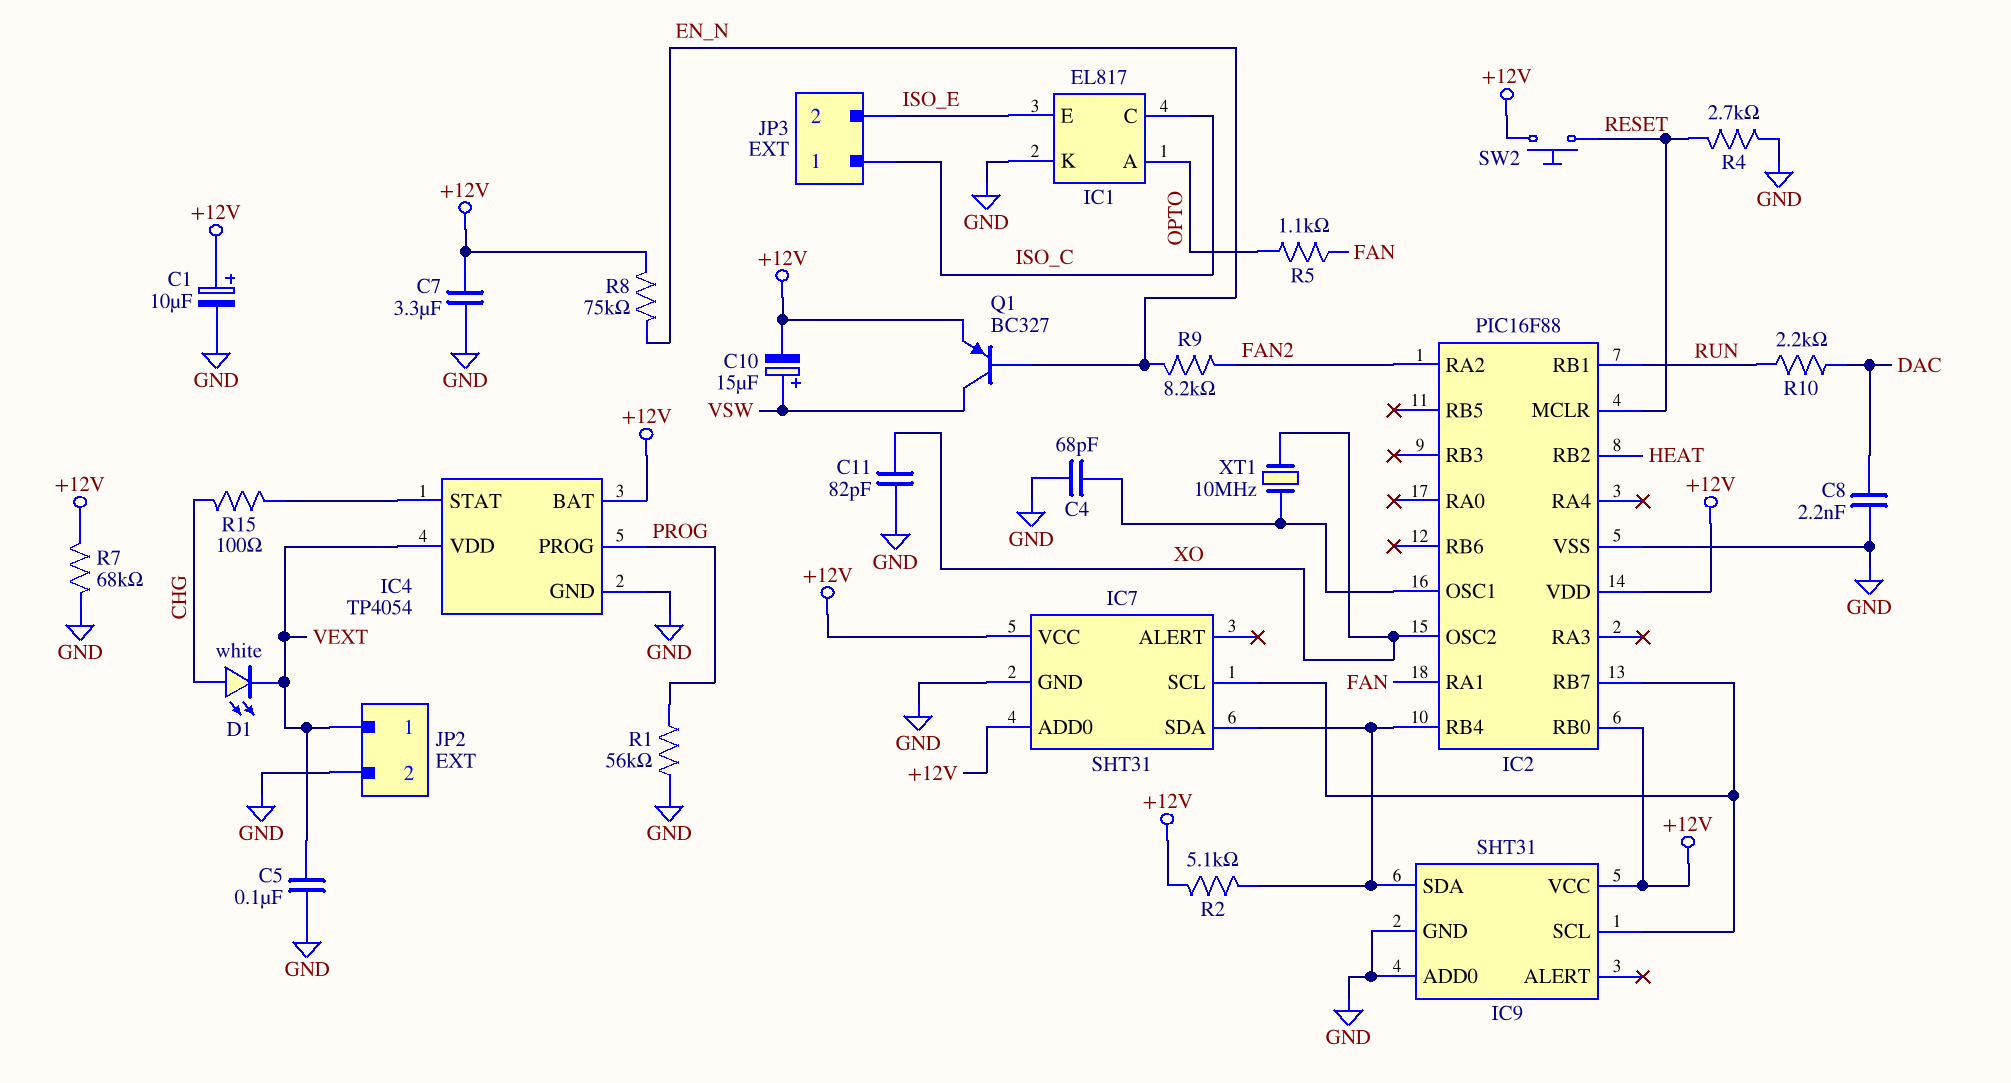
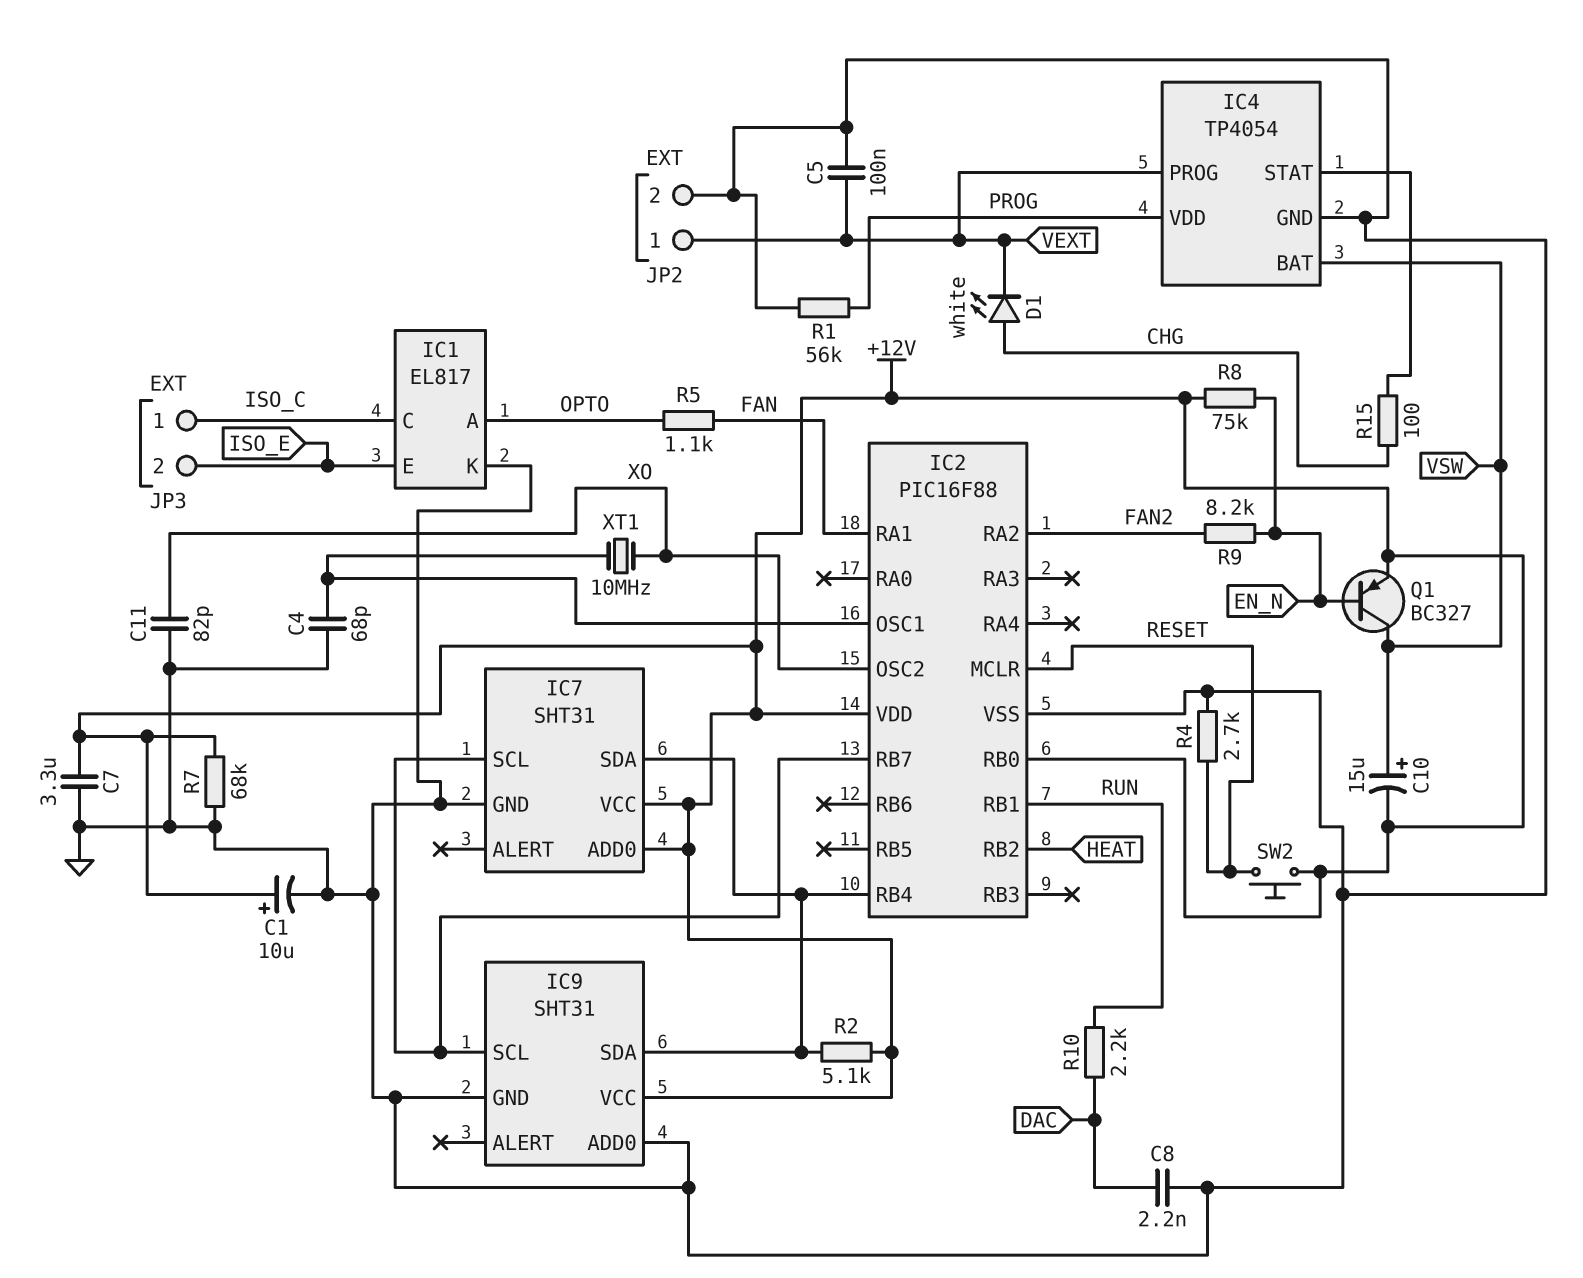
IC4 pin BAT: +12V -> VSW
IC4 pin PROG: PROG -> VEXT
IC4 pin VDD: VEXT -> PROG

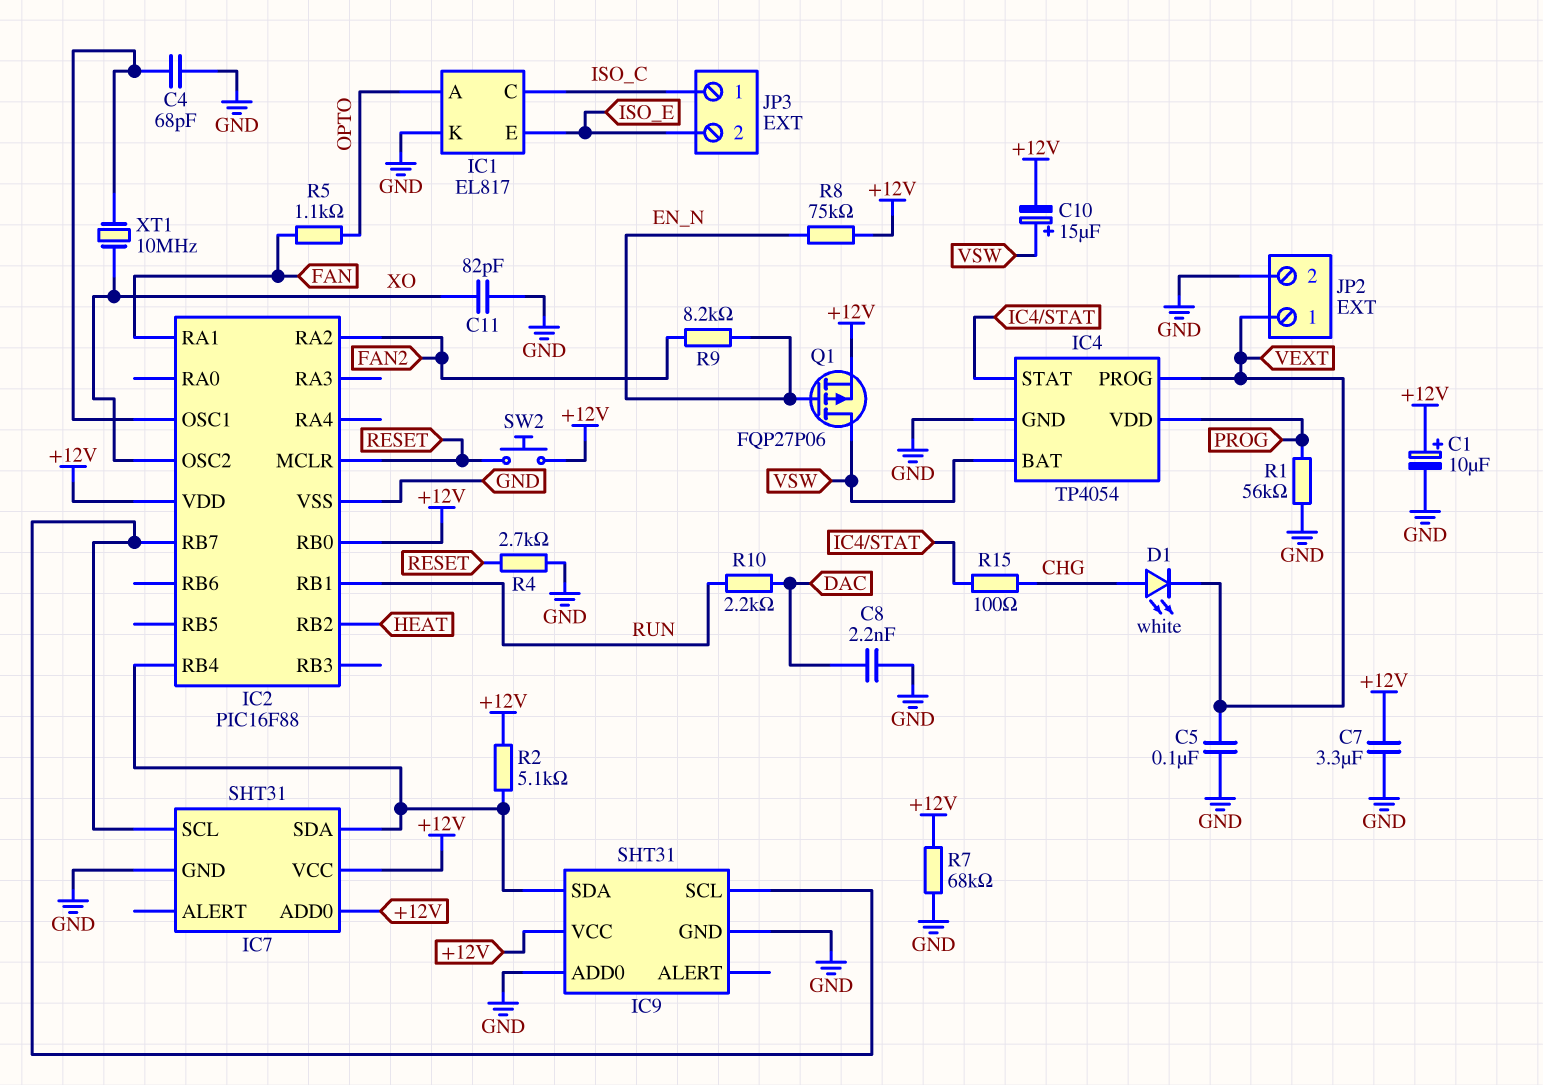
Q1: PNP BC327 (B EN_N, C VSW, E +12V) -> PMOS FQP27P06 (G EN_N, D VSW, S +12V)

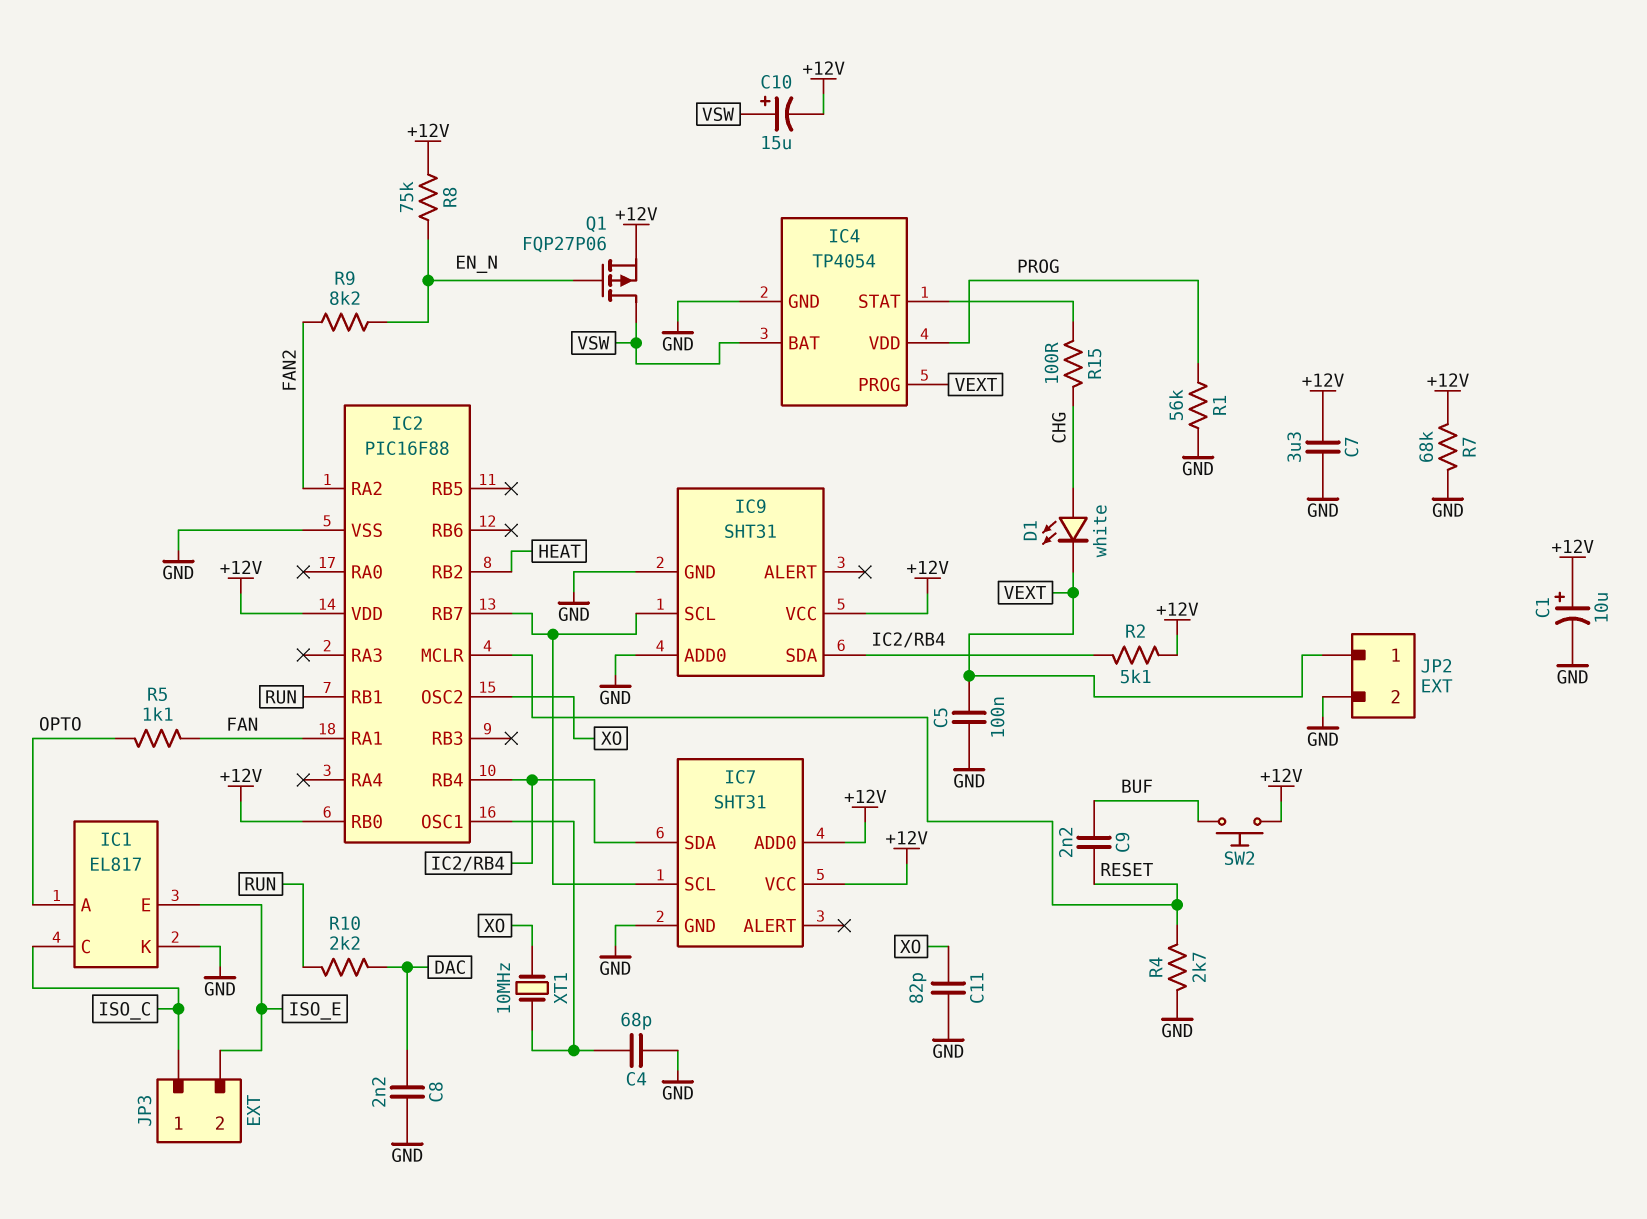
C9: none -> 2.2nF (BUF, RESET)
SW2: button (+12V, RESET) -> button (+12V, BUF)

